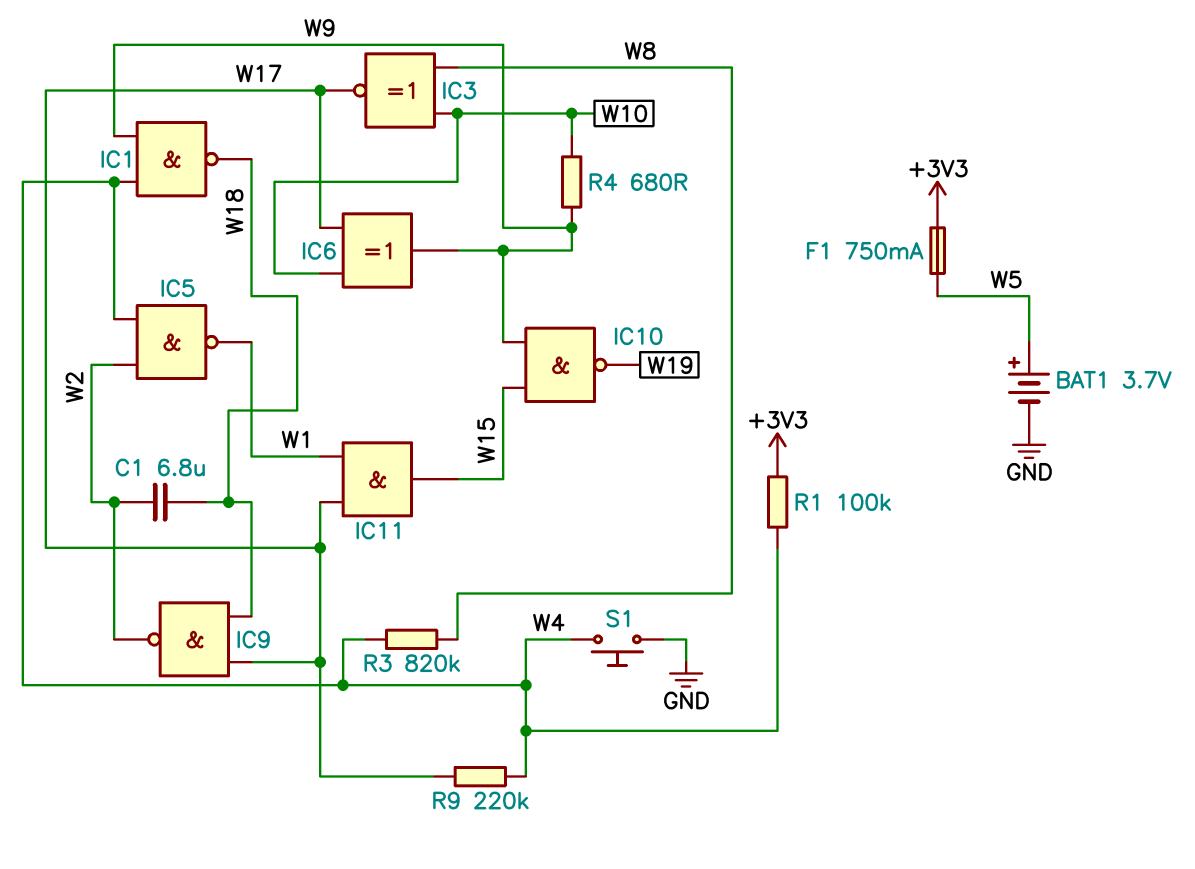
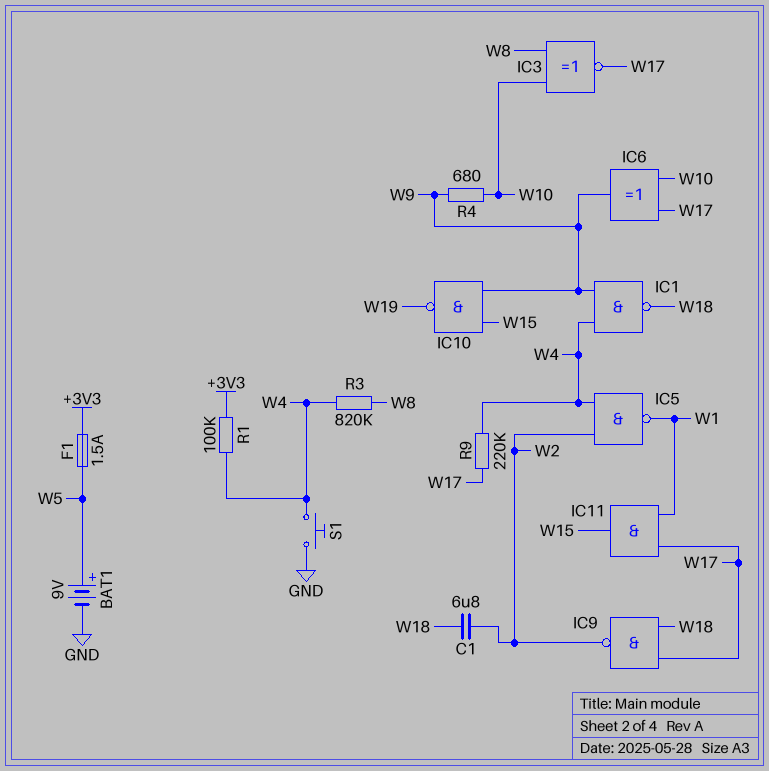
BAT1: 3.7V (plus W5, minus GND) -> 9V (plus W5, minus GND)
F1: 750mA (+3V3, W5) -> 1.5A (+3V3, W5)

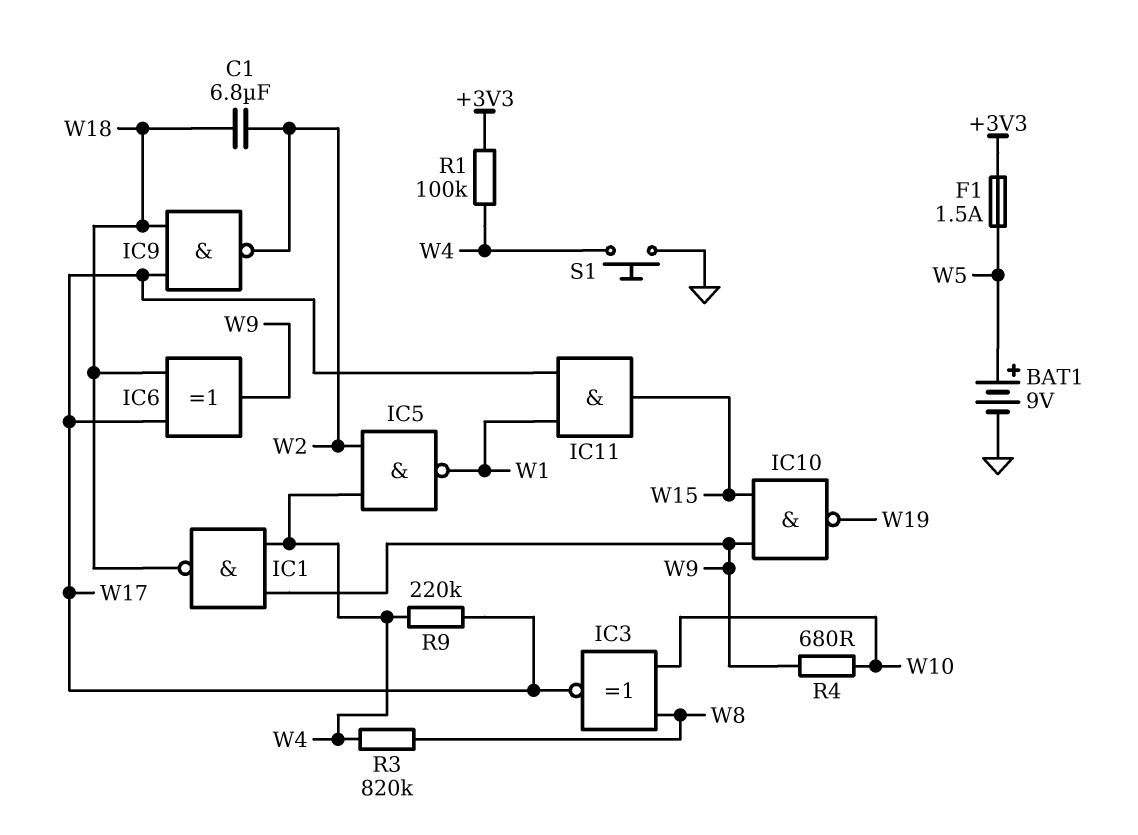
IC6: XOR (in W10, in W17, out W9) -> XOR (in W17, in W18, out W9)

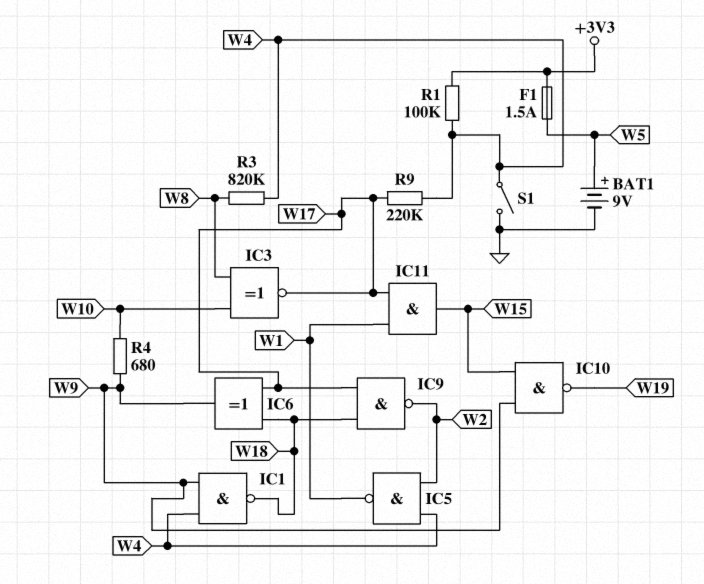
C1: 6.8uF (W2, W18) -> none
S1: button (GND, W4) -> switch (GND, W4)

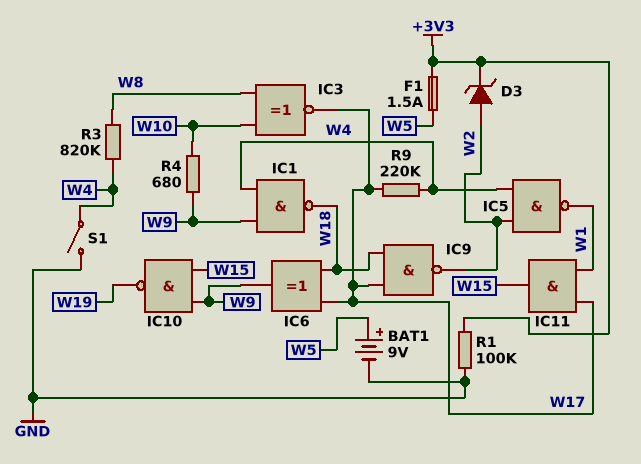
D3: none -> zener (A W2, K +3V3)
R1: 100k (+3V3, W4) -> 100k (+3V3, GND)

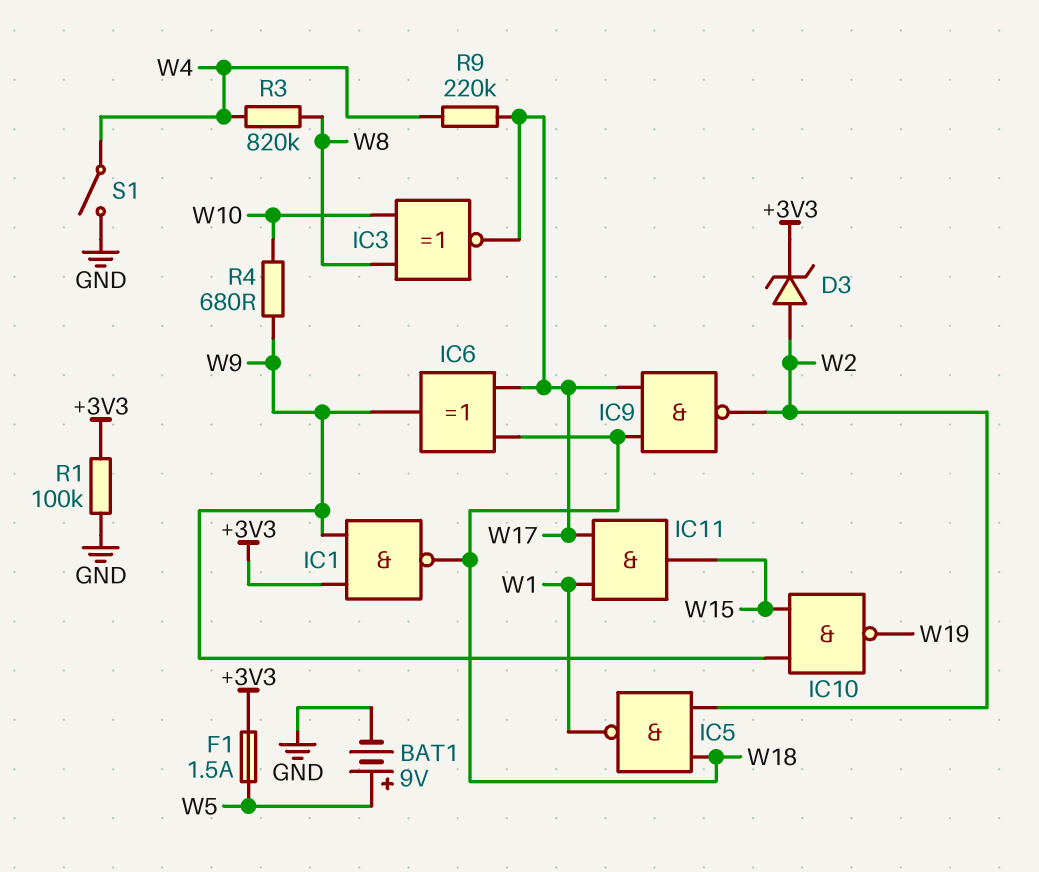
IC1: NAND (in W4, in W9, out W18) -> NAND (in +3V3, in W9, out W18)
IC5: NAND (in W2, in W4, out W1) -> NAND (in W2, in W18, out W1)

